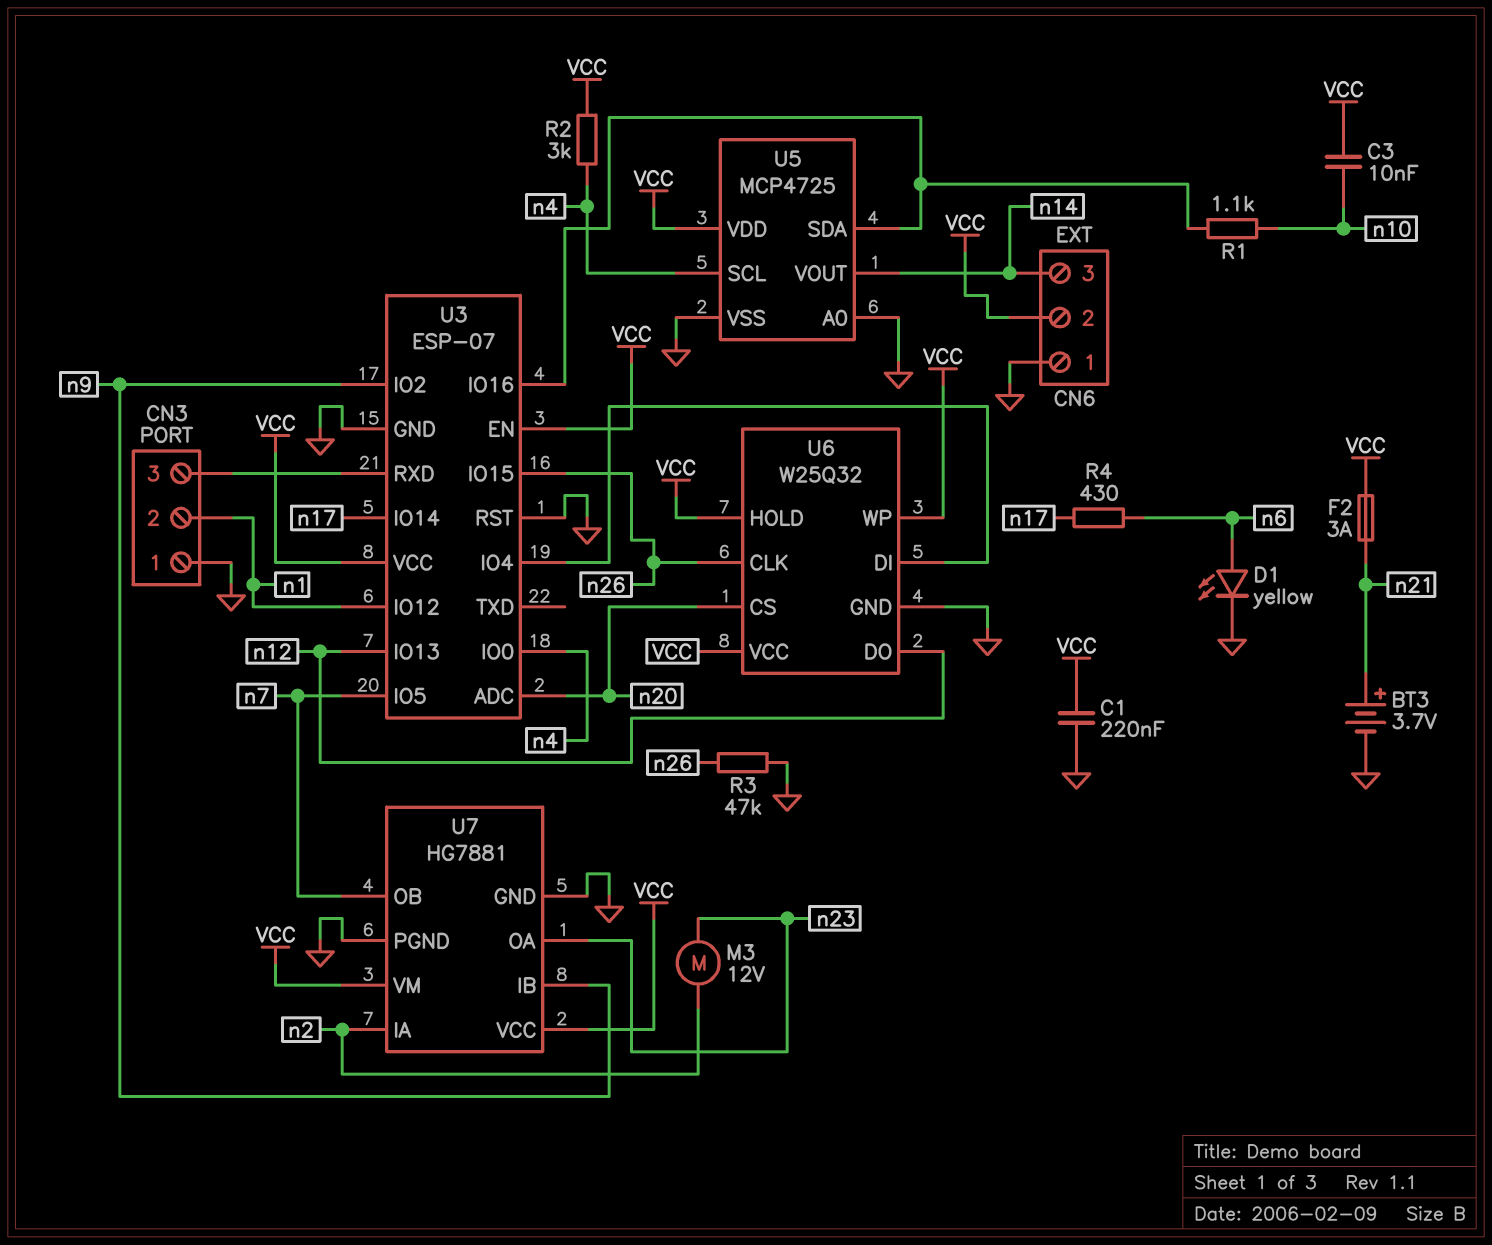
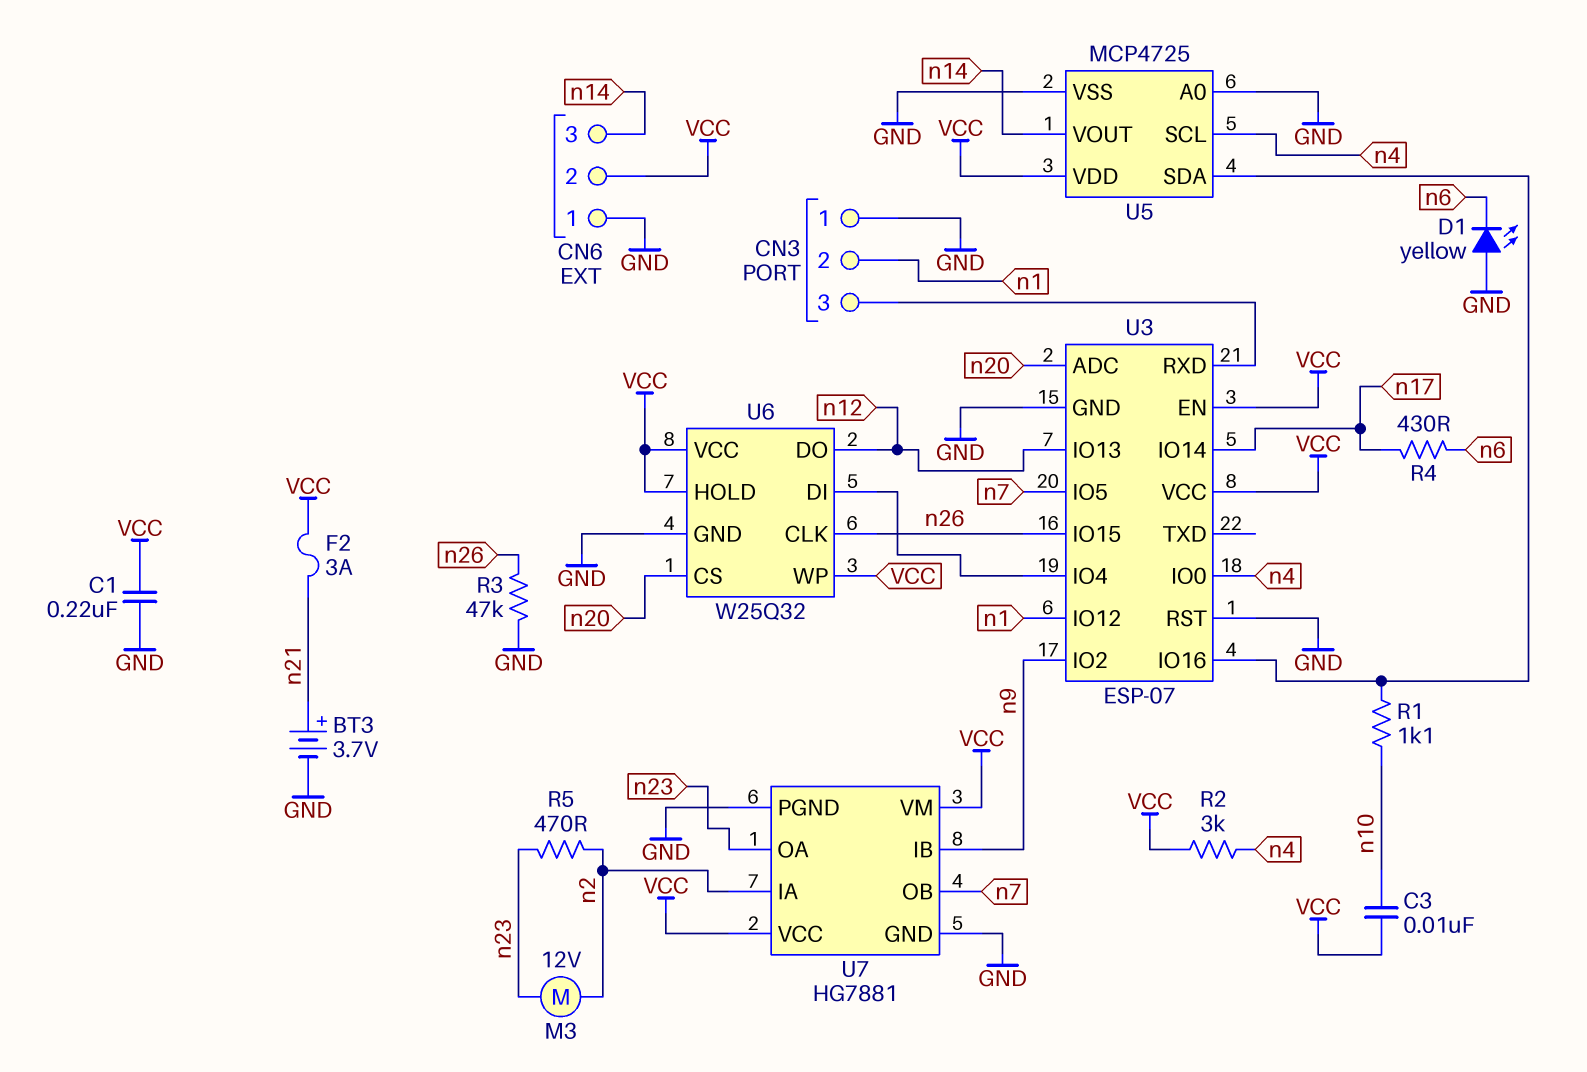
D1: LED yellow (A n6, K GND) -> LED yellow (A GND, K n6)
R5: none -> 470 (n2, n23)

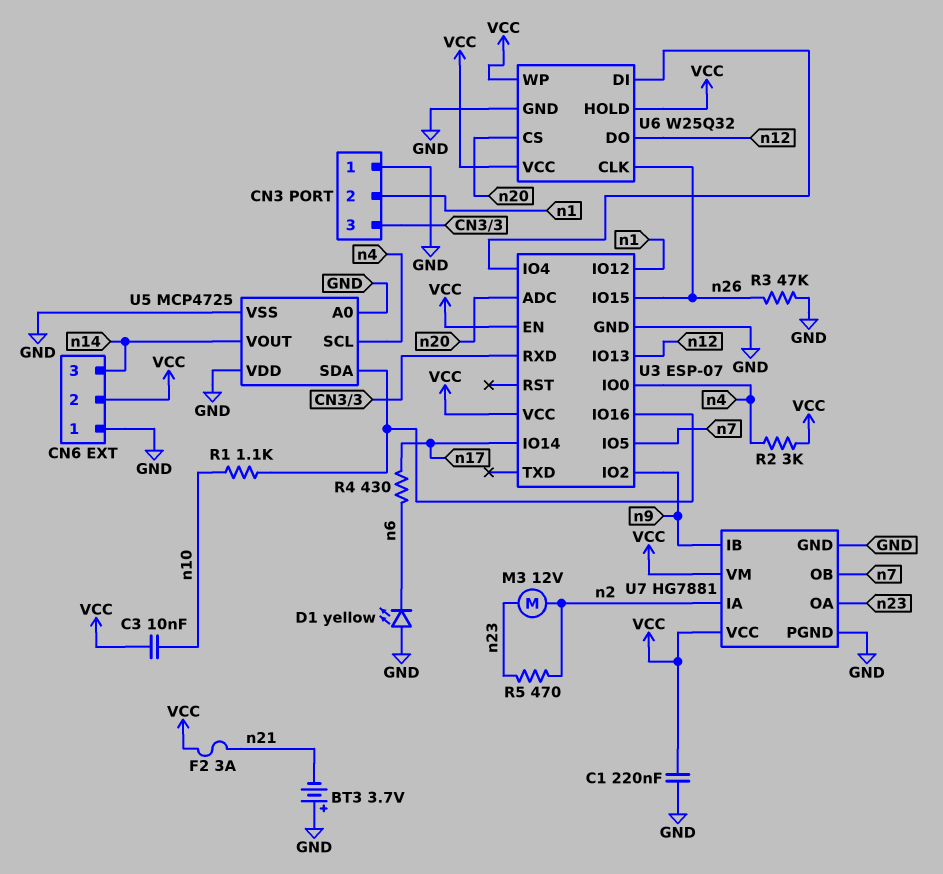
BT3: 3.7V (plus n21, minus GND) -> 3.7V (plus GND, minus n21)
U3 pin RST: GND -> none
U5 pin VDD: VCC -> GND

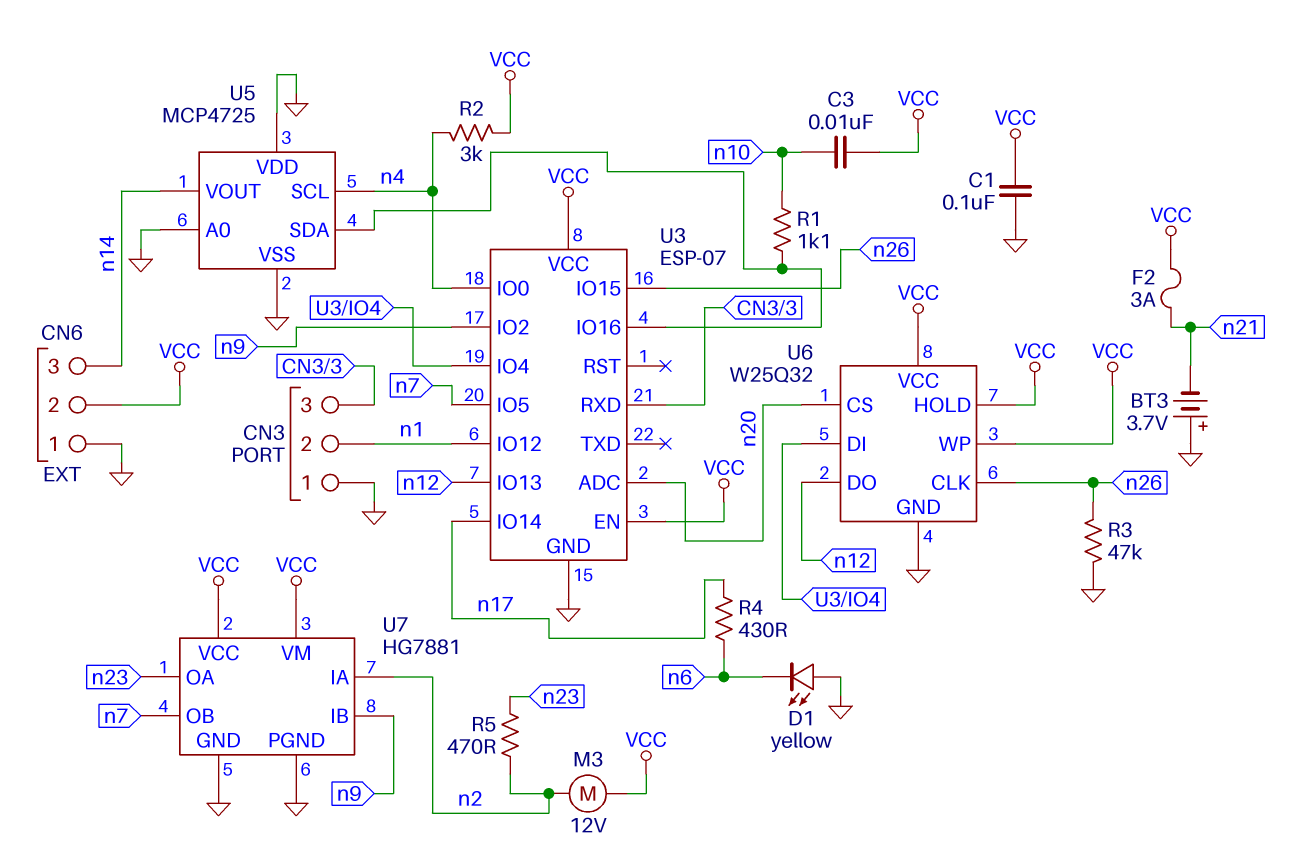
C1: 220nF (GND, VCC) -> 100nF (GND, VCC)
M3: motor 12V (n2, n23) -> motor 12V (VCC, n2)

